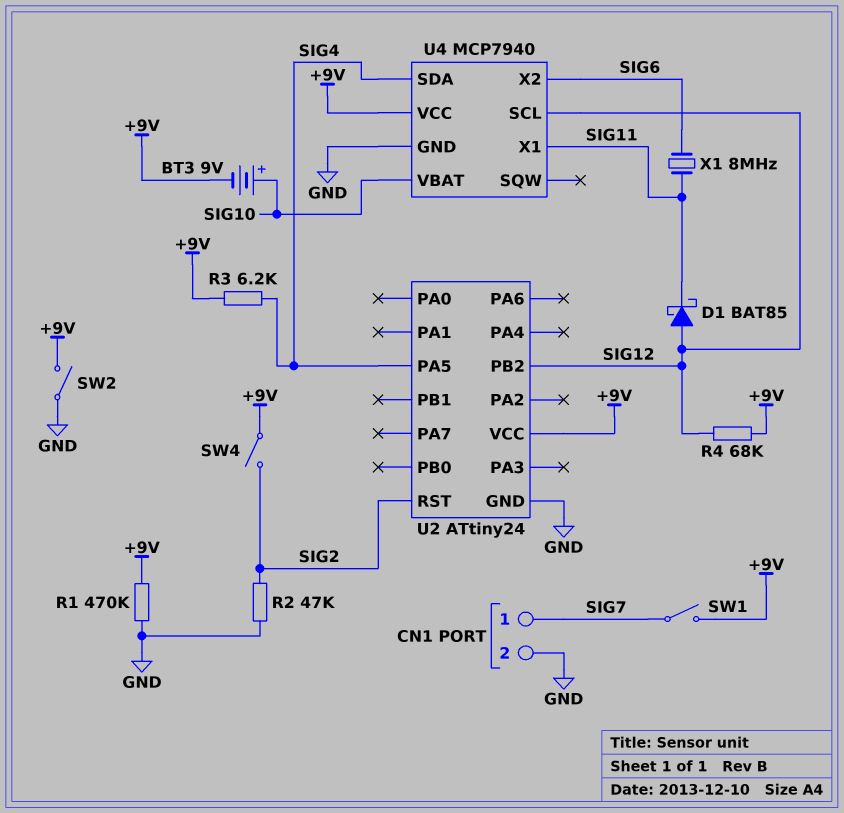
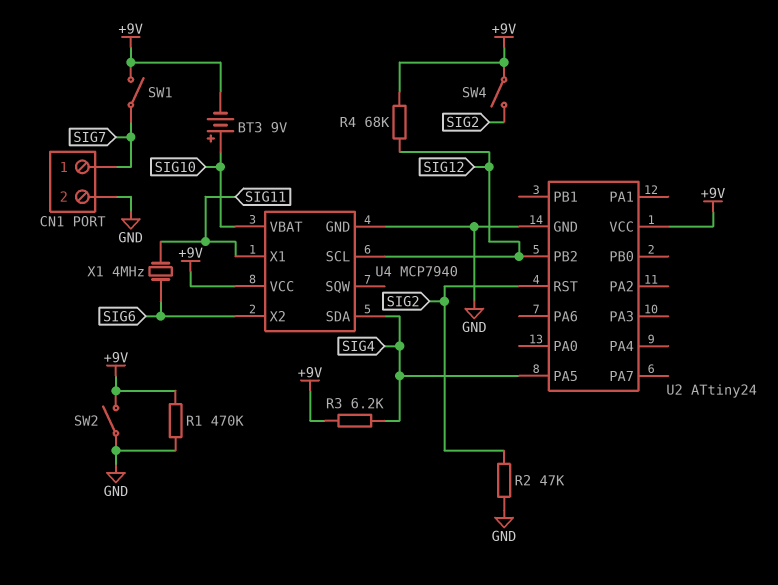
D1: schottky BAT85 (A SIG12, K SIG11) -> none
X1: 8MHz (SIG6, SIG11) -> 4MHz (SIG6, SIG11)

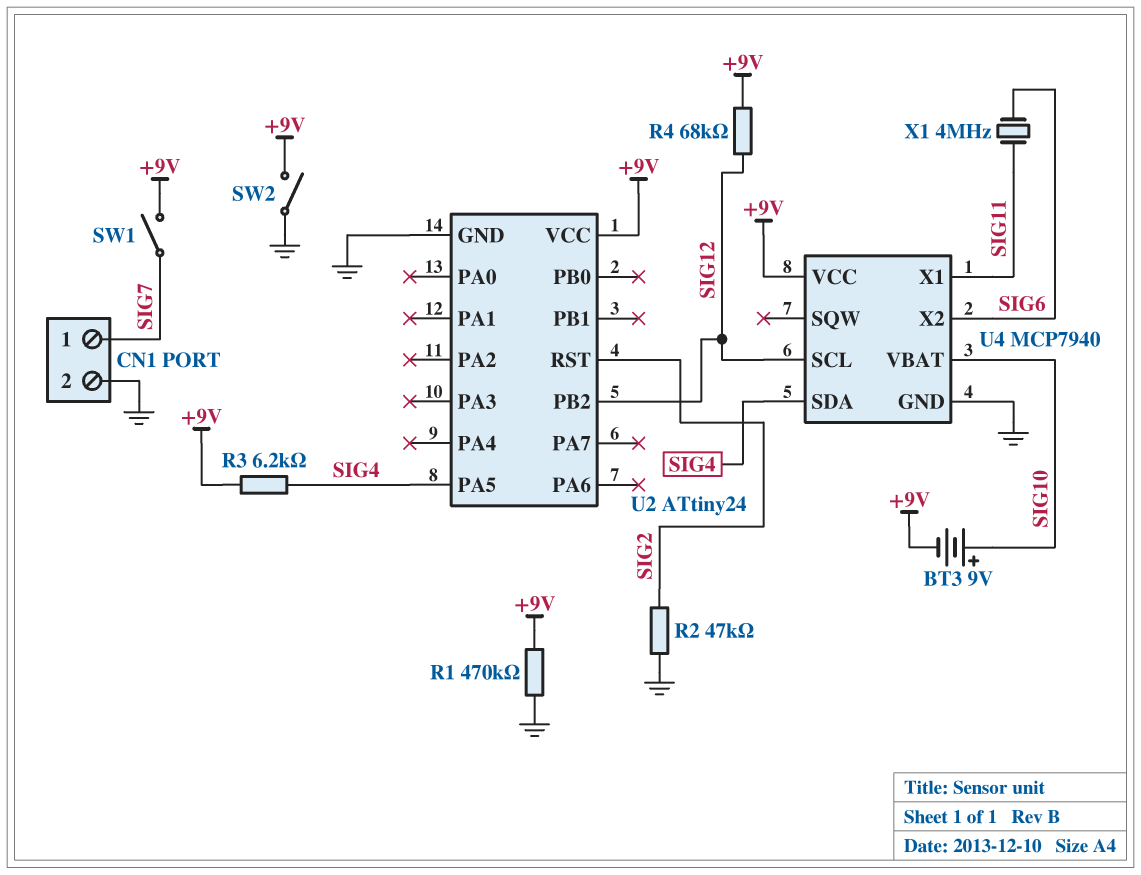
SW4: switch (+9V, SIG2) -> none

